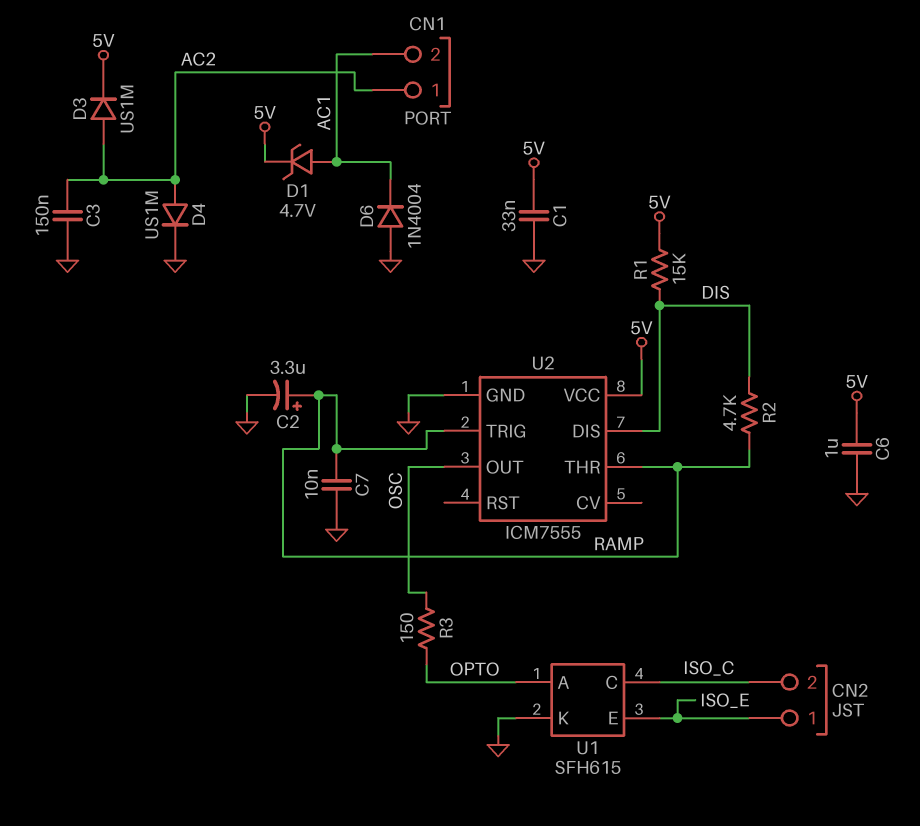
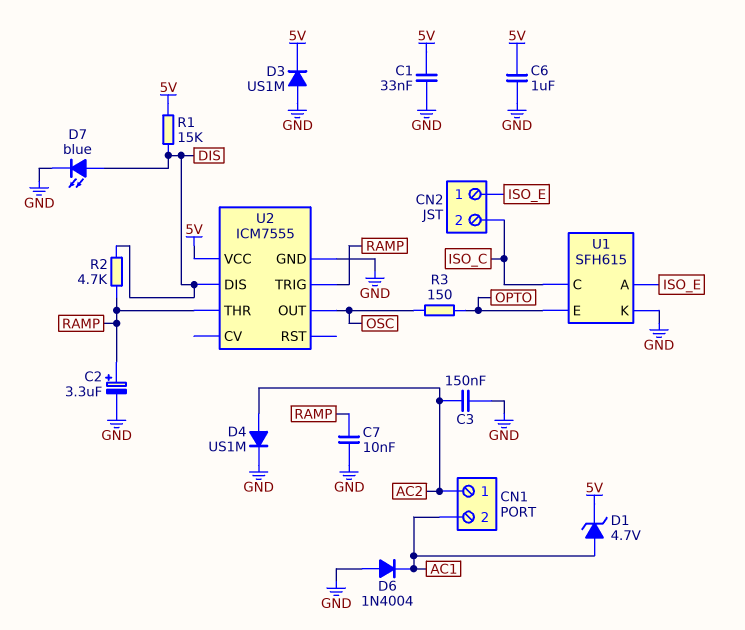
D3: diode US1M (A AC2, K 5V) -> diode US1M (A GND, K 5V)
D7: none -> LED blue (A DIS, K GND)
U1 pin A: OPTO -> ISO_E
U1 pin E: ISO_E -> OPTO

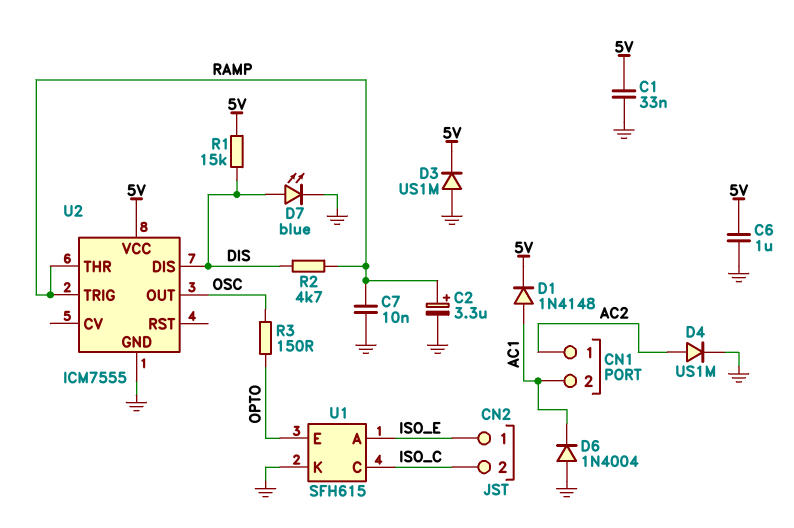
C3: 150nF (AC2, GND) -> none
D1: zener 4.7V (A AC1, K 5V) -> diode 1N4148 (A AC1, K 5V)

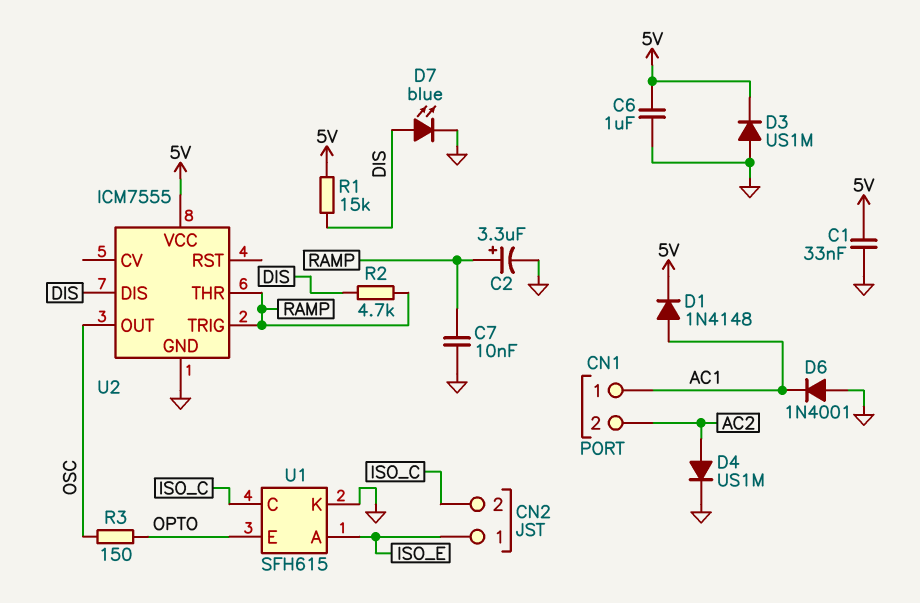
CN1 pin 1: AC2 -> AC1
CN1 pin 2: AC1 -> AC2
D6: diode 1N4004 (A GND, K AC1) -> diode 1N4001 (A GND, K AC1)

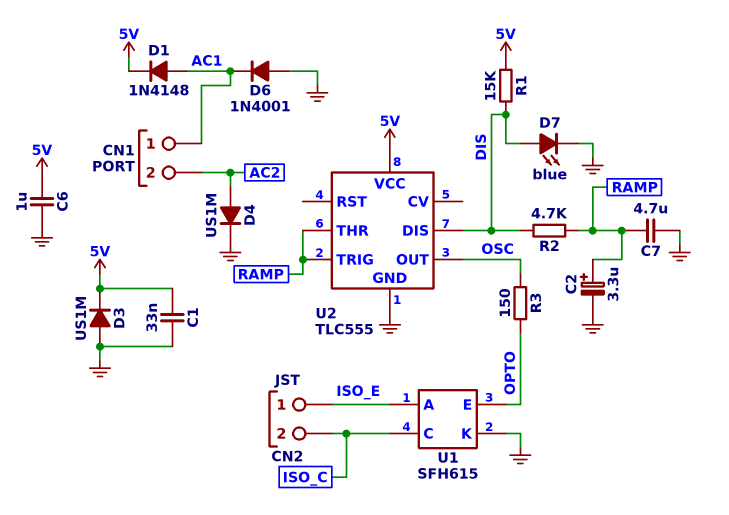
C7: 10nF (GND, RAMP) -> 4.7uF (GND, RAMP)
U2: ICM7555 -> TLC555

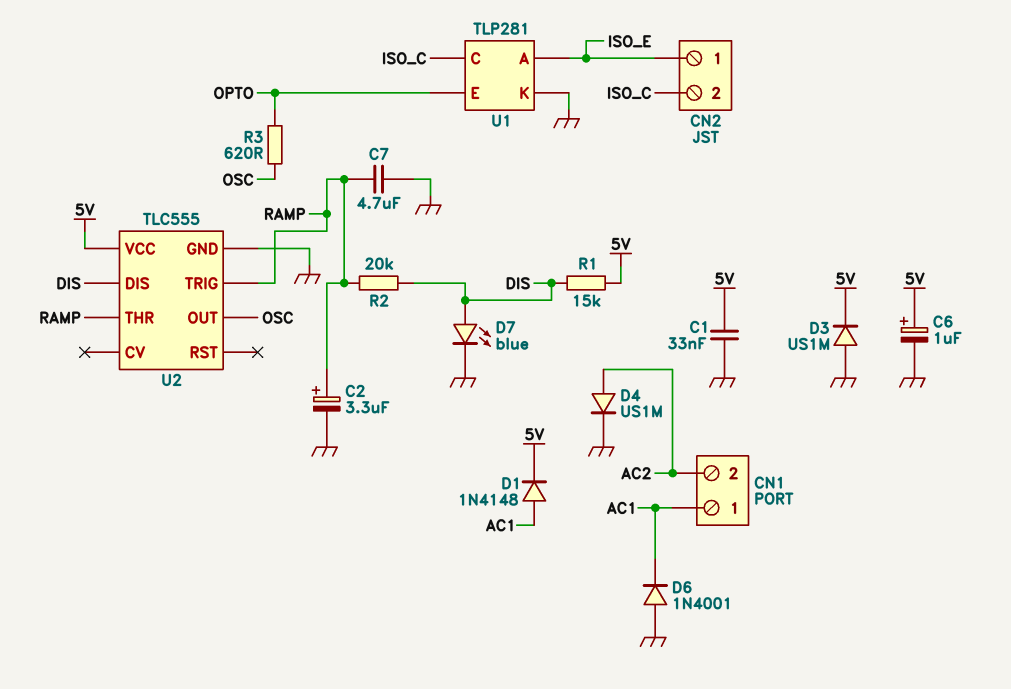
C6: 1uF (5V, GND) -> 1uF (plus 5V, minus GND)
R2: 4.7k (DIS, RAMP) -> 20k (DIS, RAMP)
R3: 150 (OPTO, OSC) -> 620 (OPTO, OSC)
U1: SFH615 -> TLP281

